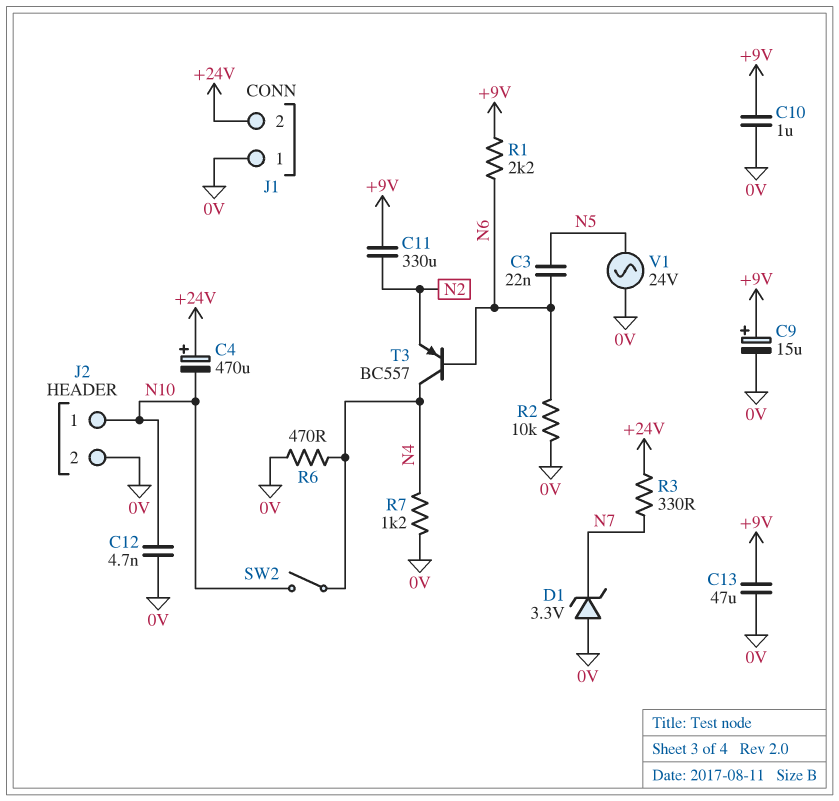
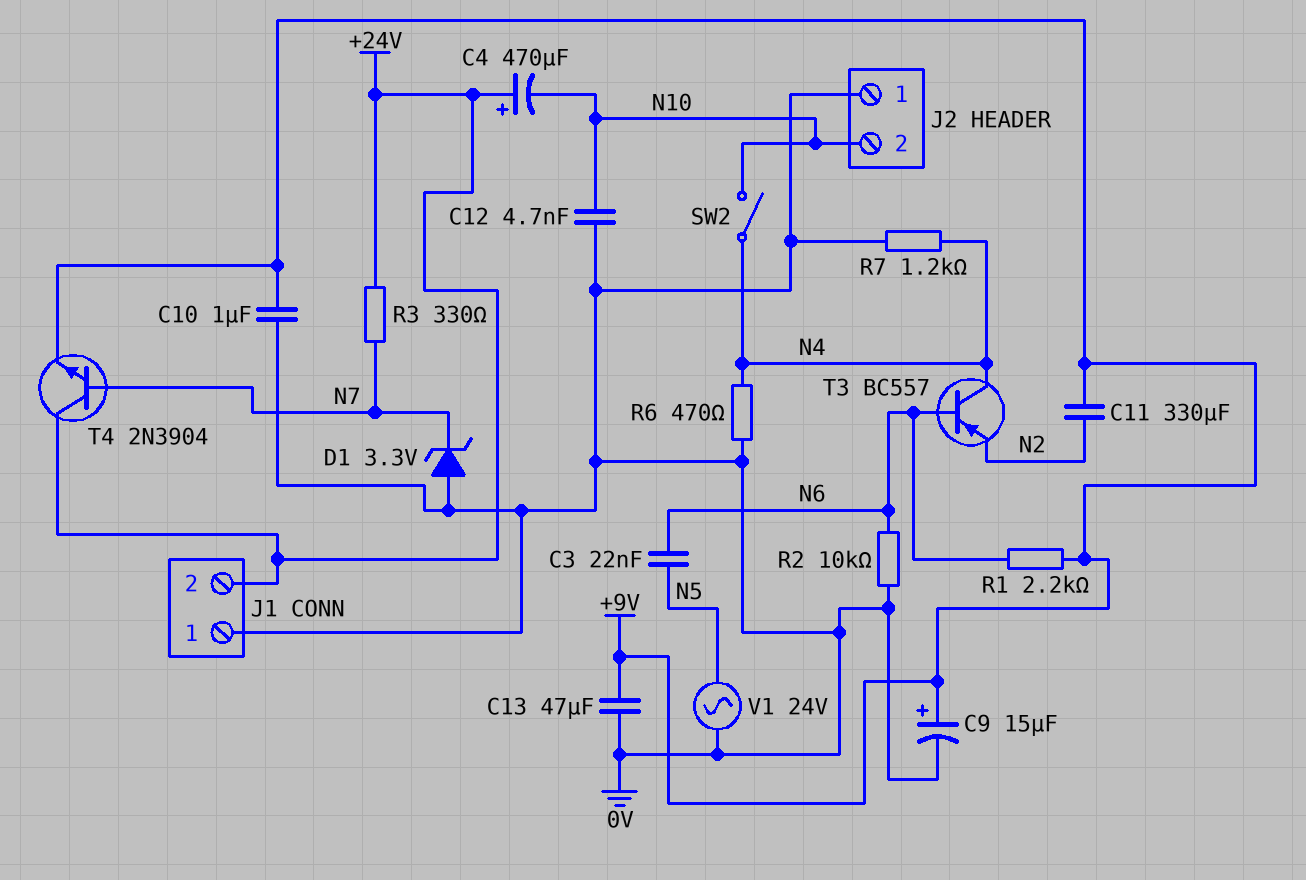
J2 pin 1: N10 -> 0V
J2 pin 2: 0V -> N10
T4: none -> NPN 2N3904 (B N7, C +24V, E +9V)

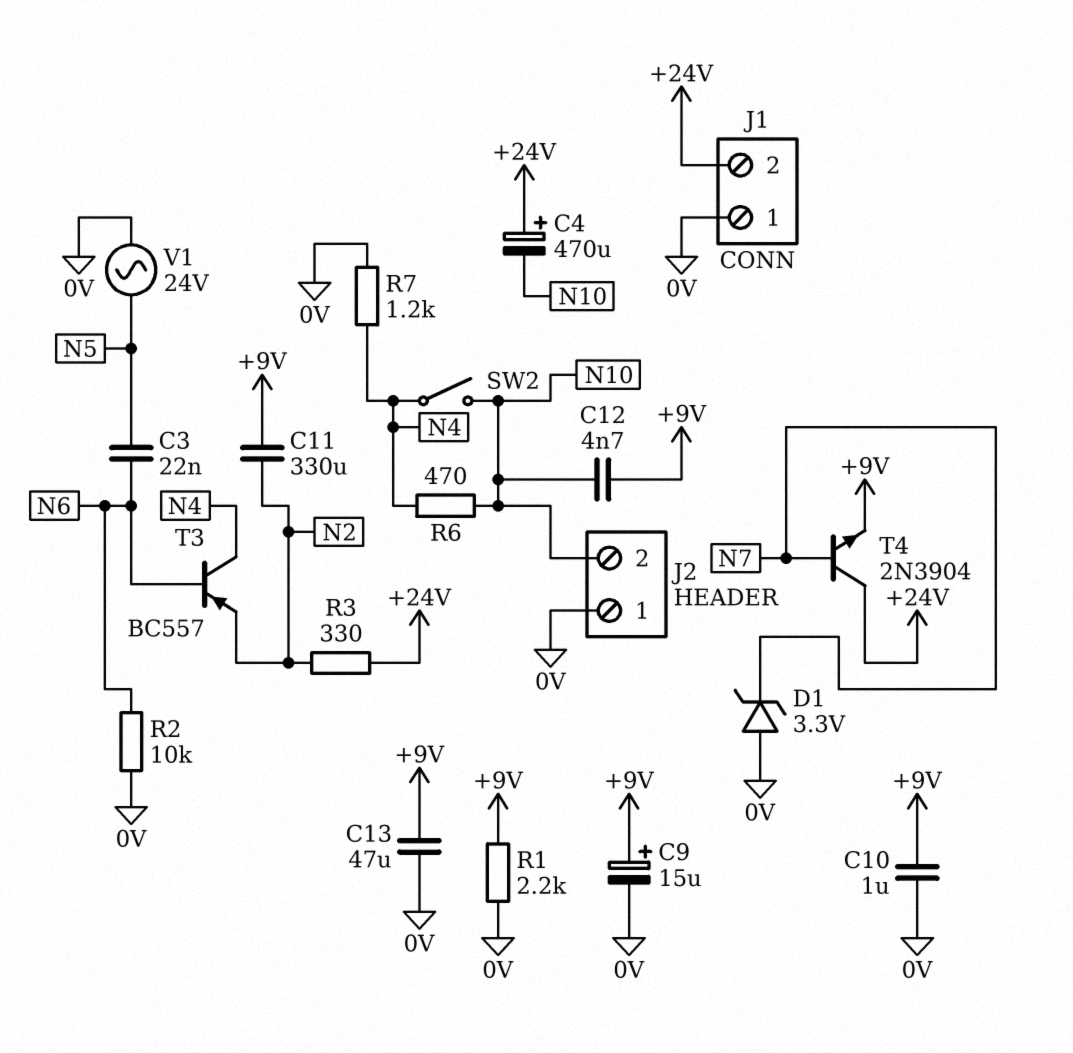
C12: 4.7nF (0V, N10) -> 4.7nF (+9V, N10)
R1: 2.2k (+9V, N6) -> 2.2k (+9V, 0V)
R3: 330 (+24V, N7) -> 330 (+24V, N2)
R6: 470 (0V, N4) -> 470 (N4, N10)

